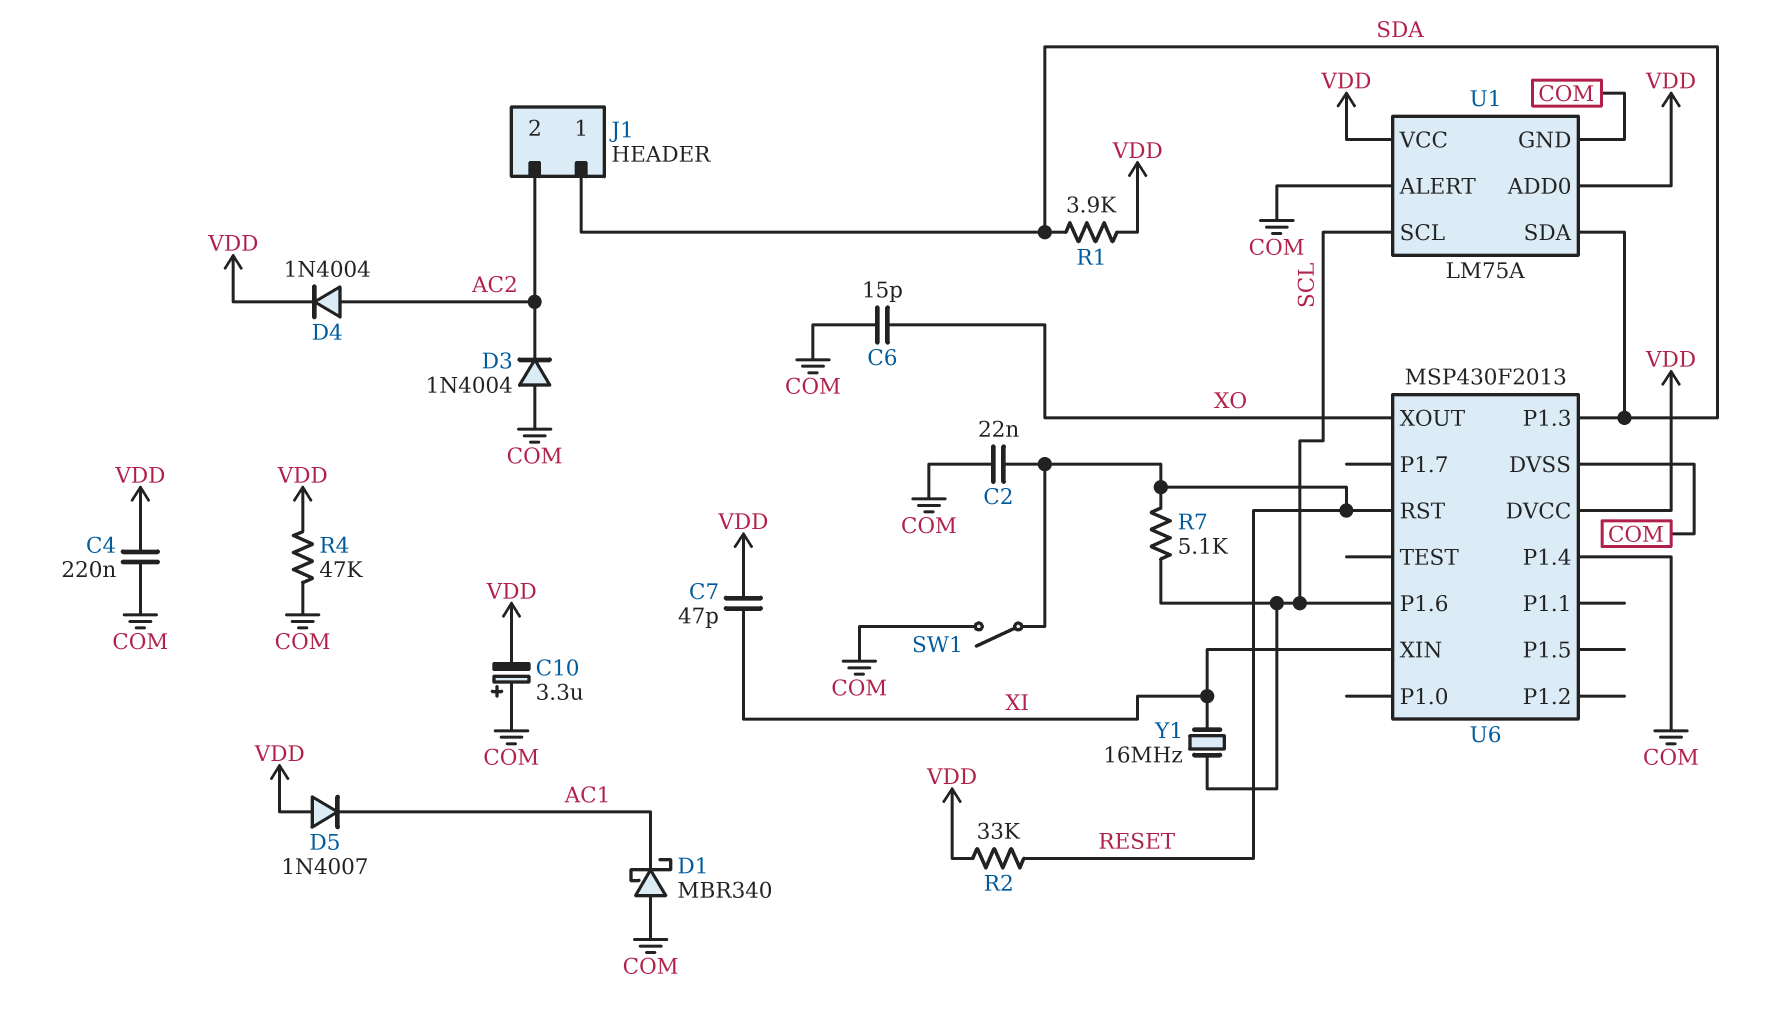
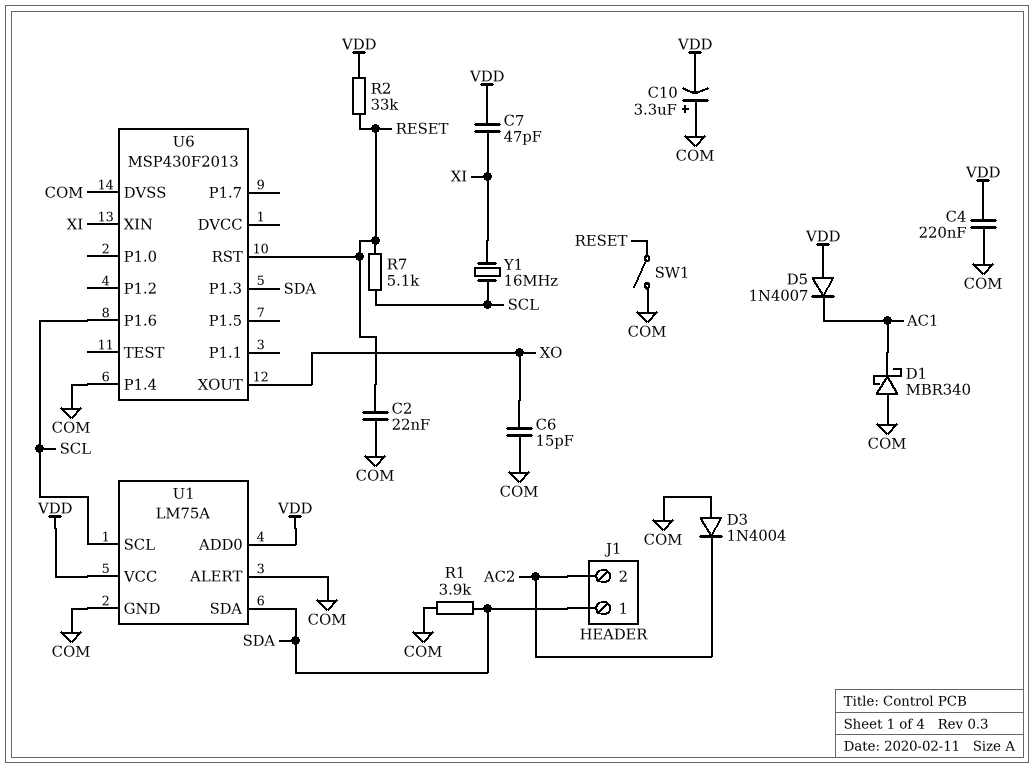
D4: diode 1N4004 (A AC2, K VDD) -> none
R1: 3.9k (SDA, VDD) -> 3.9k (COM, SDA)
R4: 47k (COM, VDD) -> none
U6 pin DVCC: VDD -> none

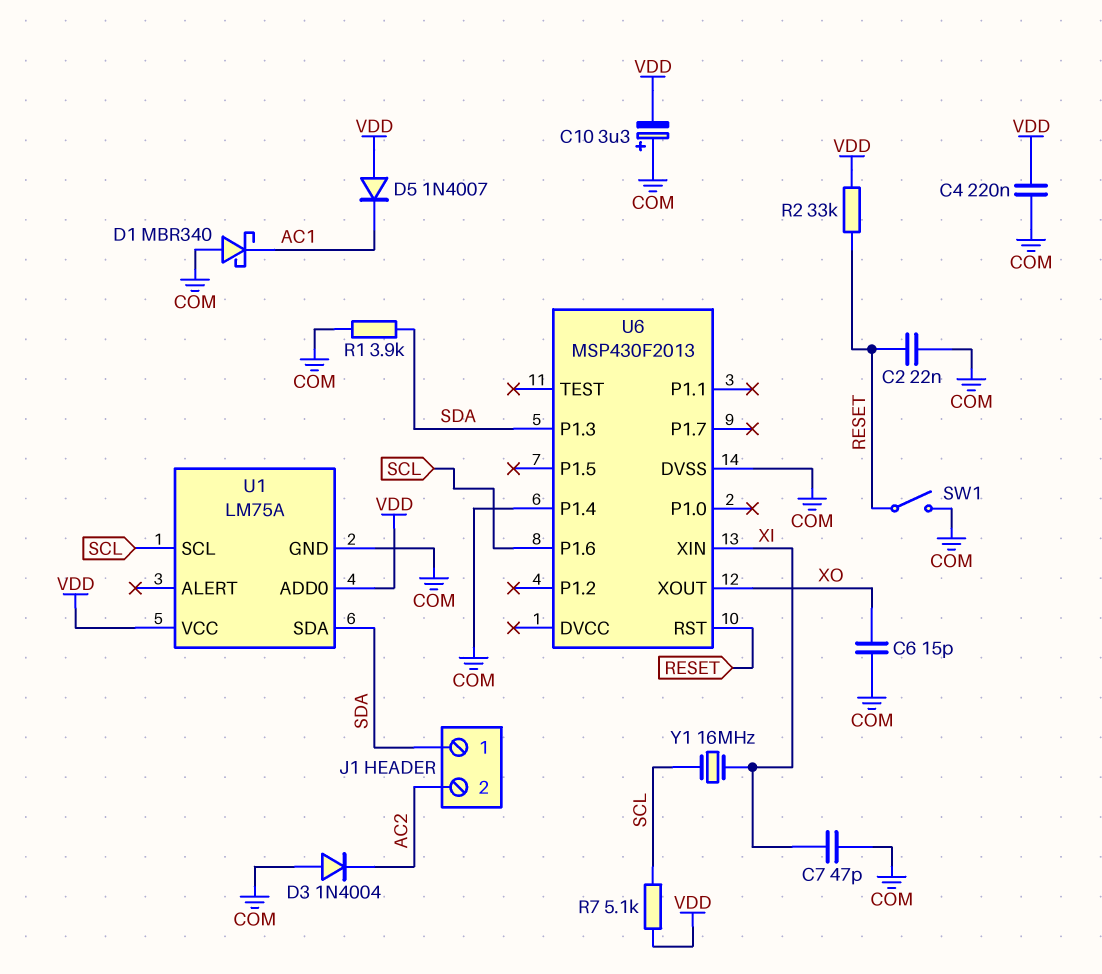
C7: 47pF (VDD, XI) -> 47pF (COM, XI)
R7: 5.1k (RESET, SCL) -> 5.1k (SCL, VDD)
U1 pin ALERT: COM -> none

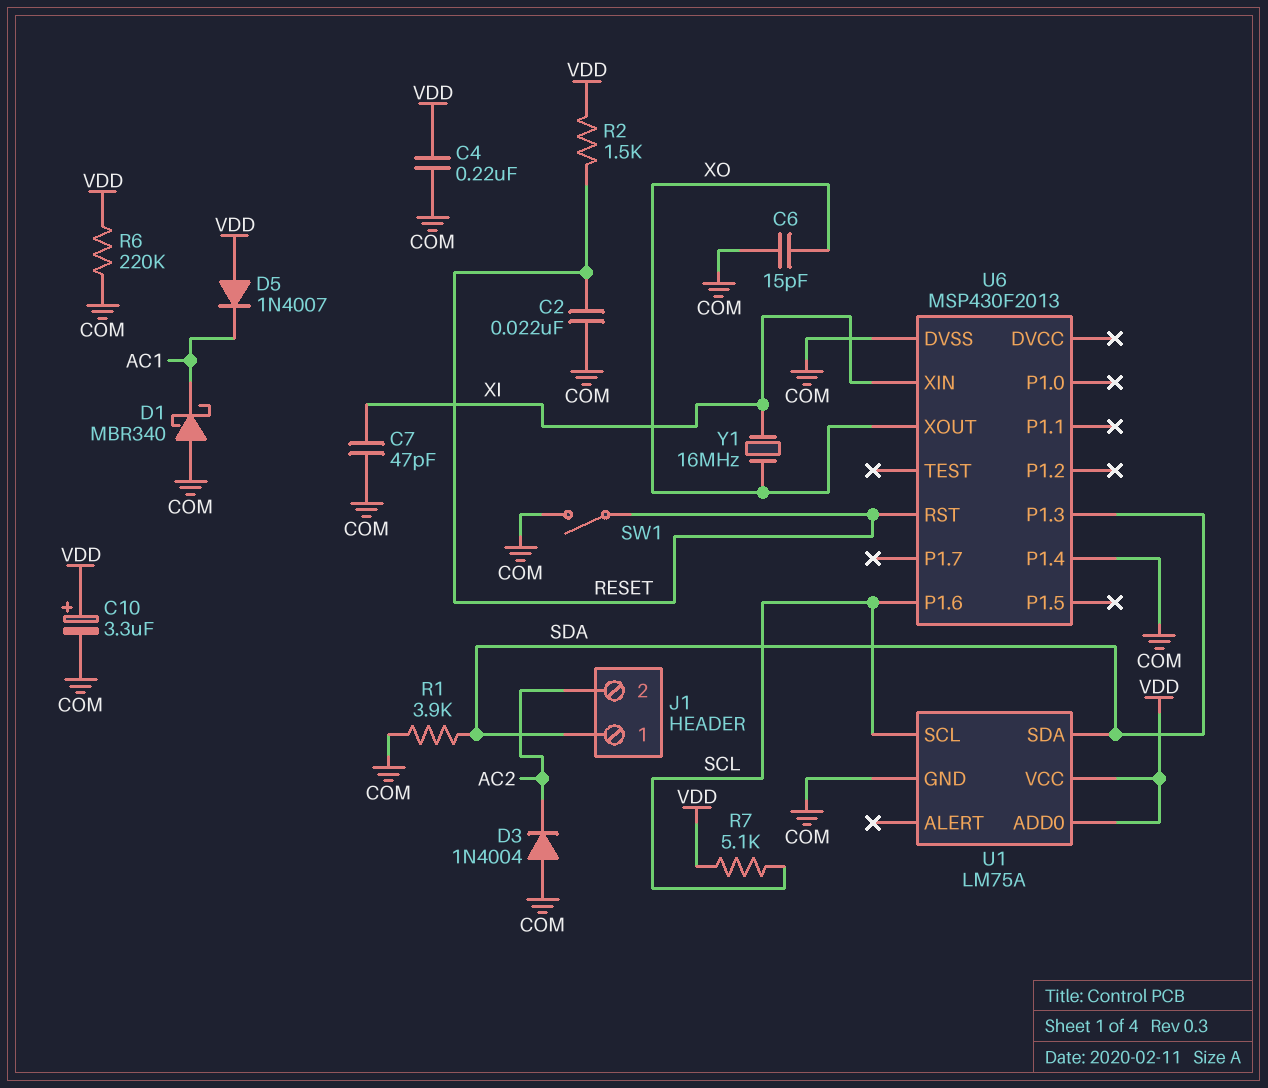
C10: 3.3uF (plus COM, minus VDD) -> 3.3uF (plus VDD, minus COM)
R2: 33k (RESET, VDD) -> 1.5k (RESET, VDD)
R6: none -> 220k (COM, VDD)
Y1: 16MHz (SCL, XI) -> 16MHz (XI, XO)

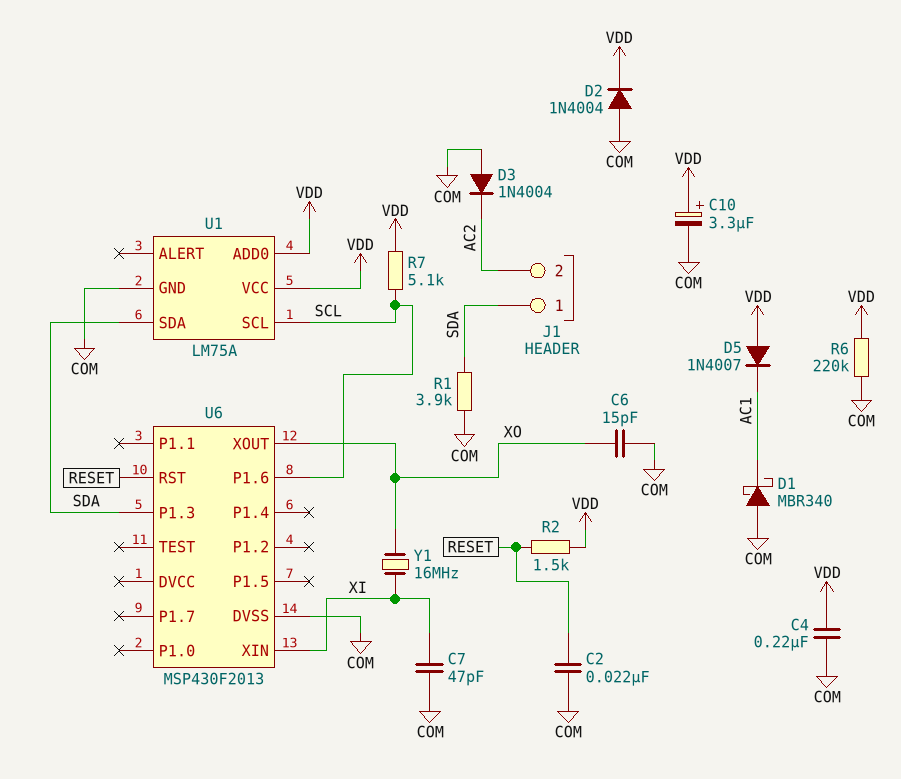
D2: none -> diode 1N4004 (A COM, K VDD)
SW1: switch (COM, RESET) -> none
U6 pin P1.4: COM -> none

